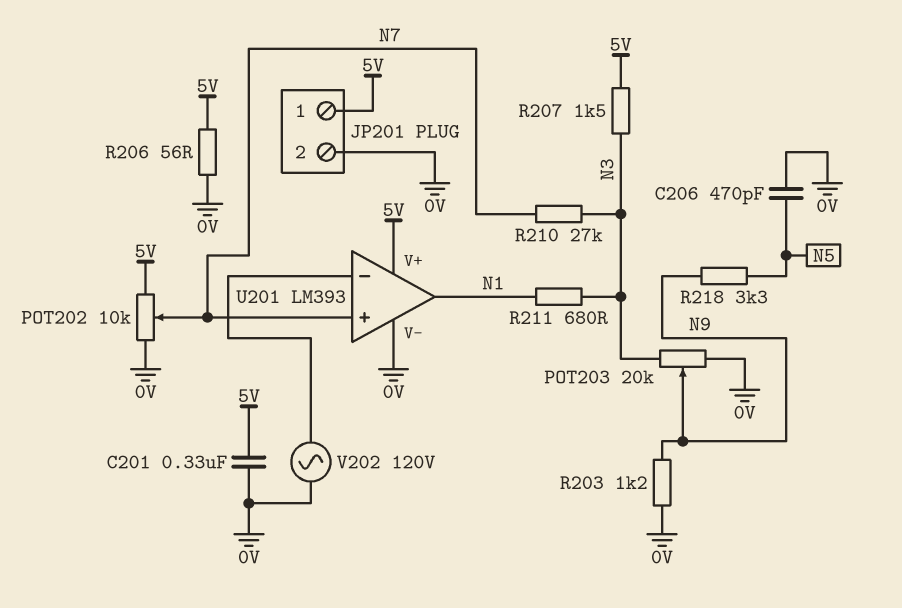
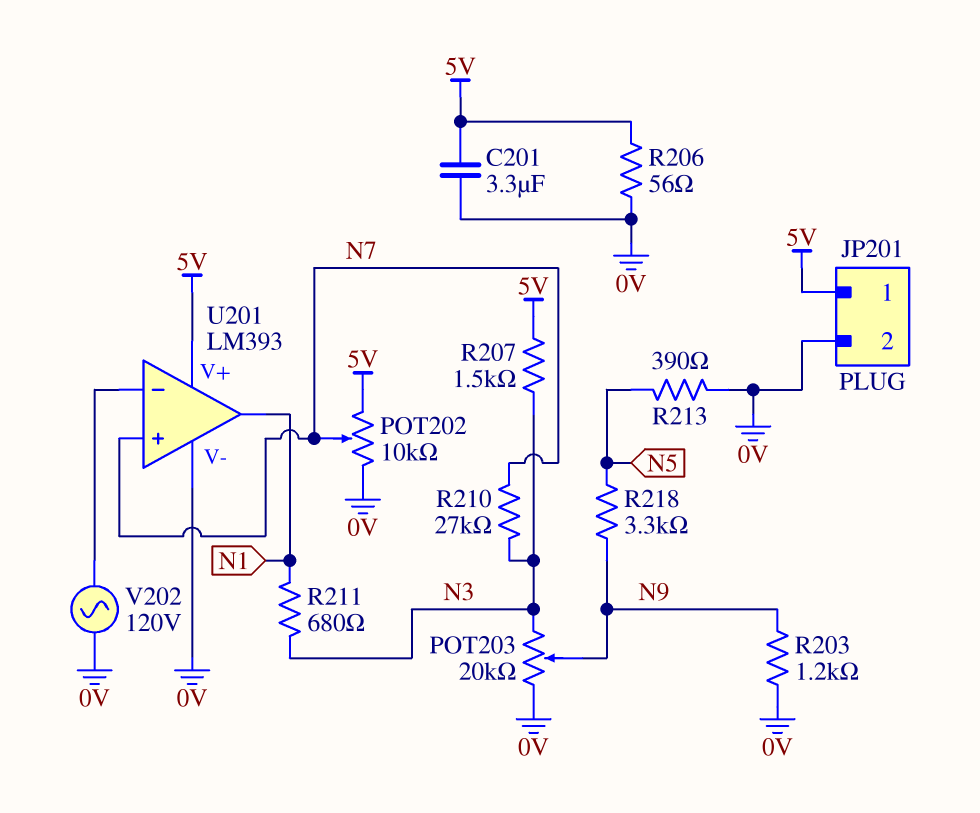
C201: 330nF (0V, 5V) -> 3.3uF (0V, 5V)
C206: 470pF (0V, N5) -> none
R213: none -> 390 (0V, N5)

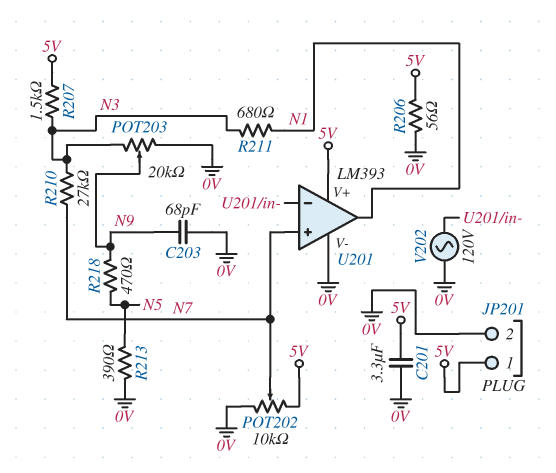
C203: none -> 68pF (0V, N9)
R203: 1.2k (0V, N9) -> none
R218: 3.3k (N5, N9) -> 470 (N5, N9)

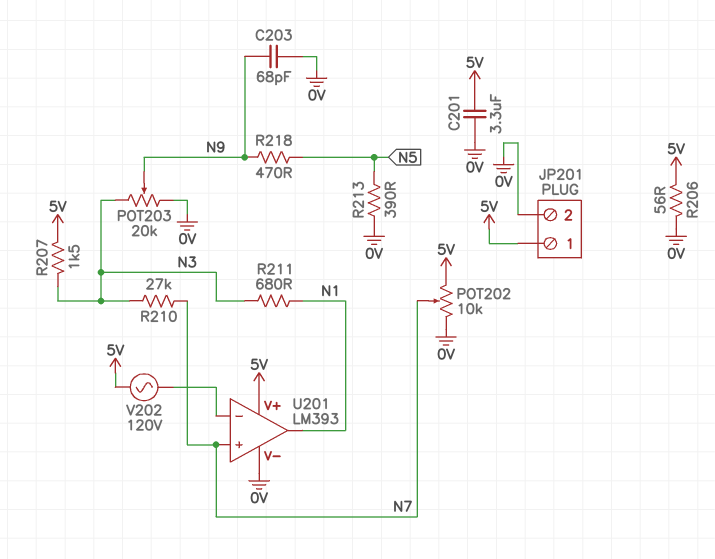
V202: AC 120V (0V, U201/in-) -> AC 120V (5V, U201/in-)

